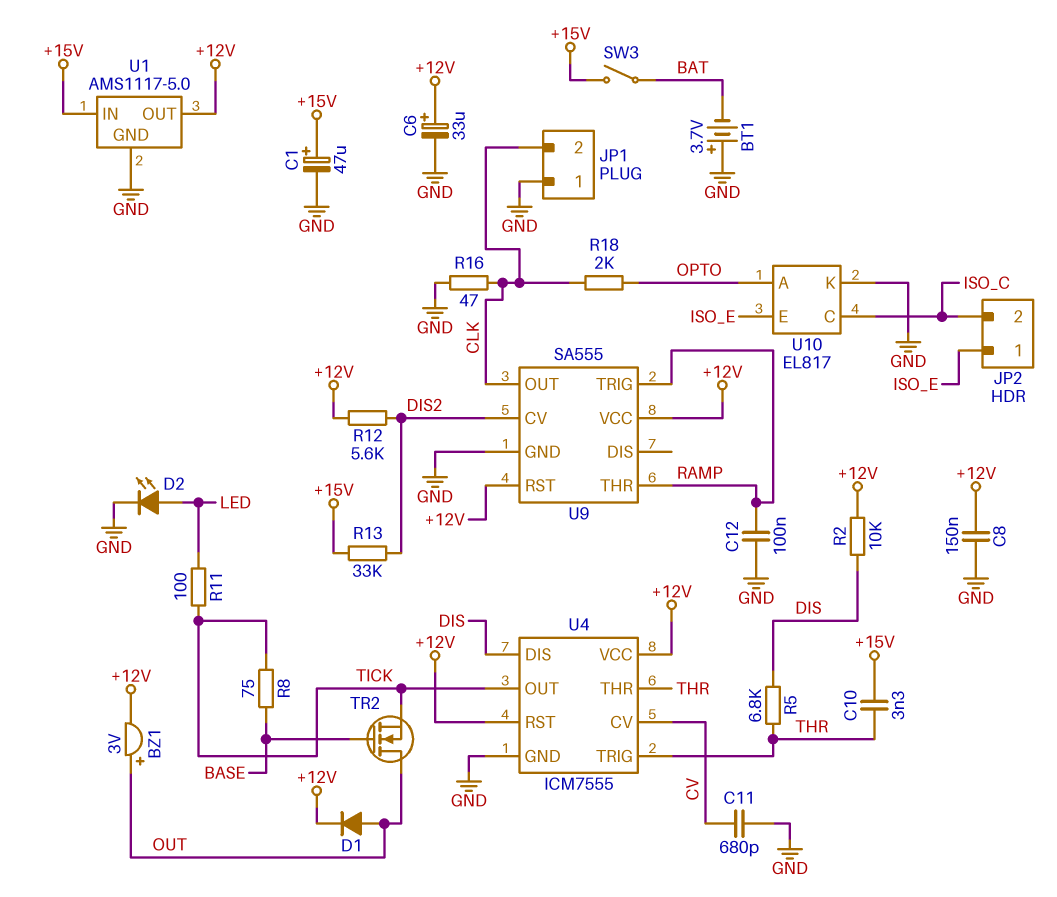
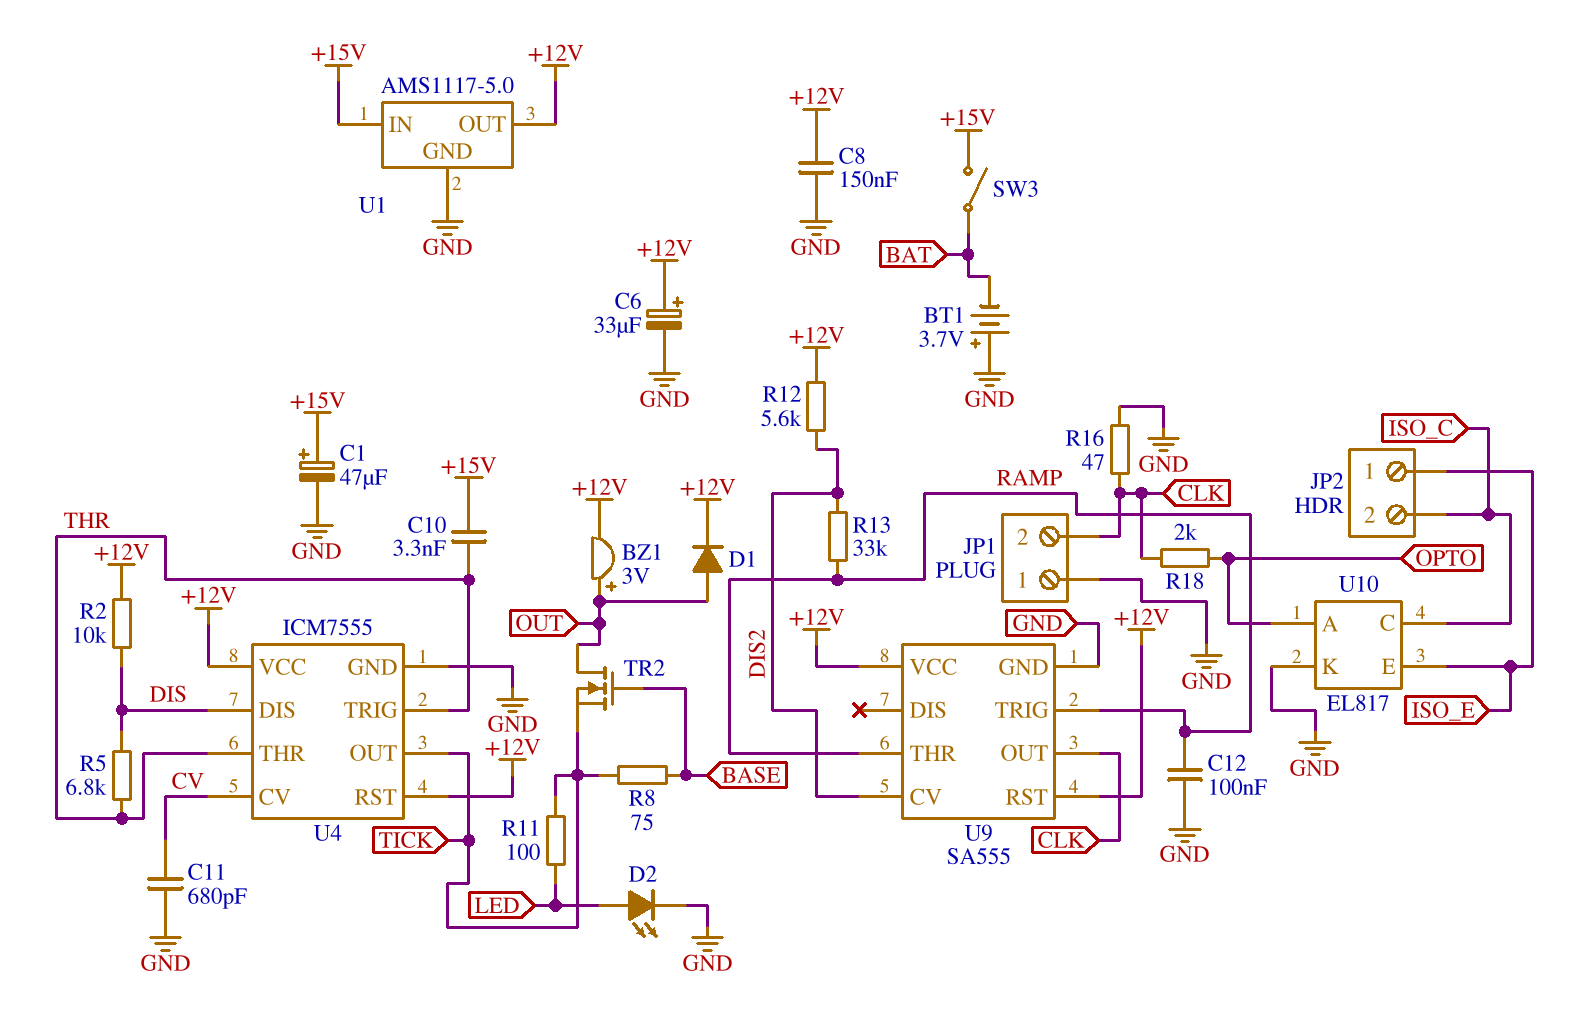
R13: 33k (+15V, DIS2) -> 33k (DIS2, RAMP)

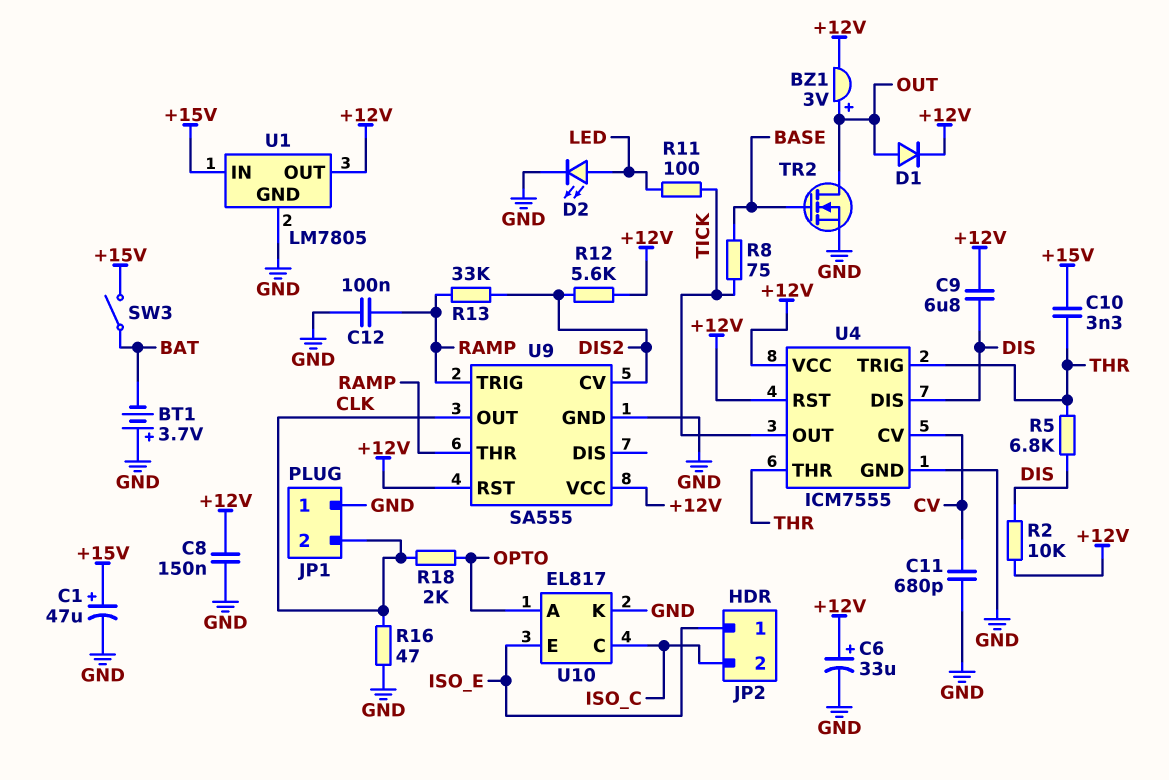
C9: none -> 6.8uF (+12V, DIS)
TR2: NMOS (G BASE, D OUT, S TICK) -> NMOS (G BASE, D OUT, S GND)
U1: AMS1117-5.0 -> LM7805

